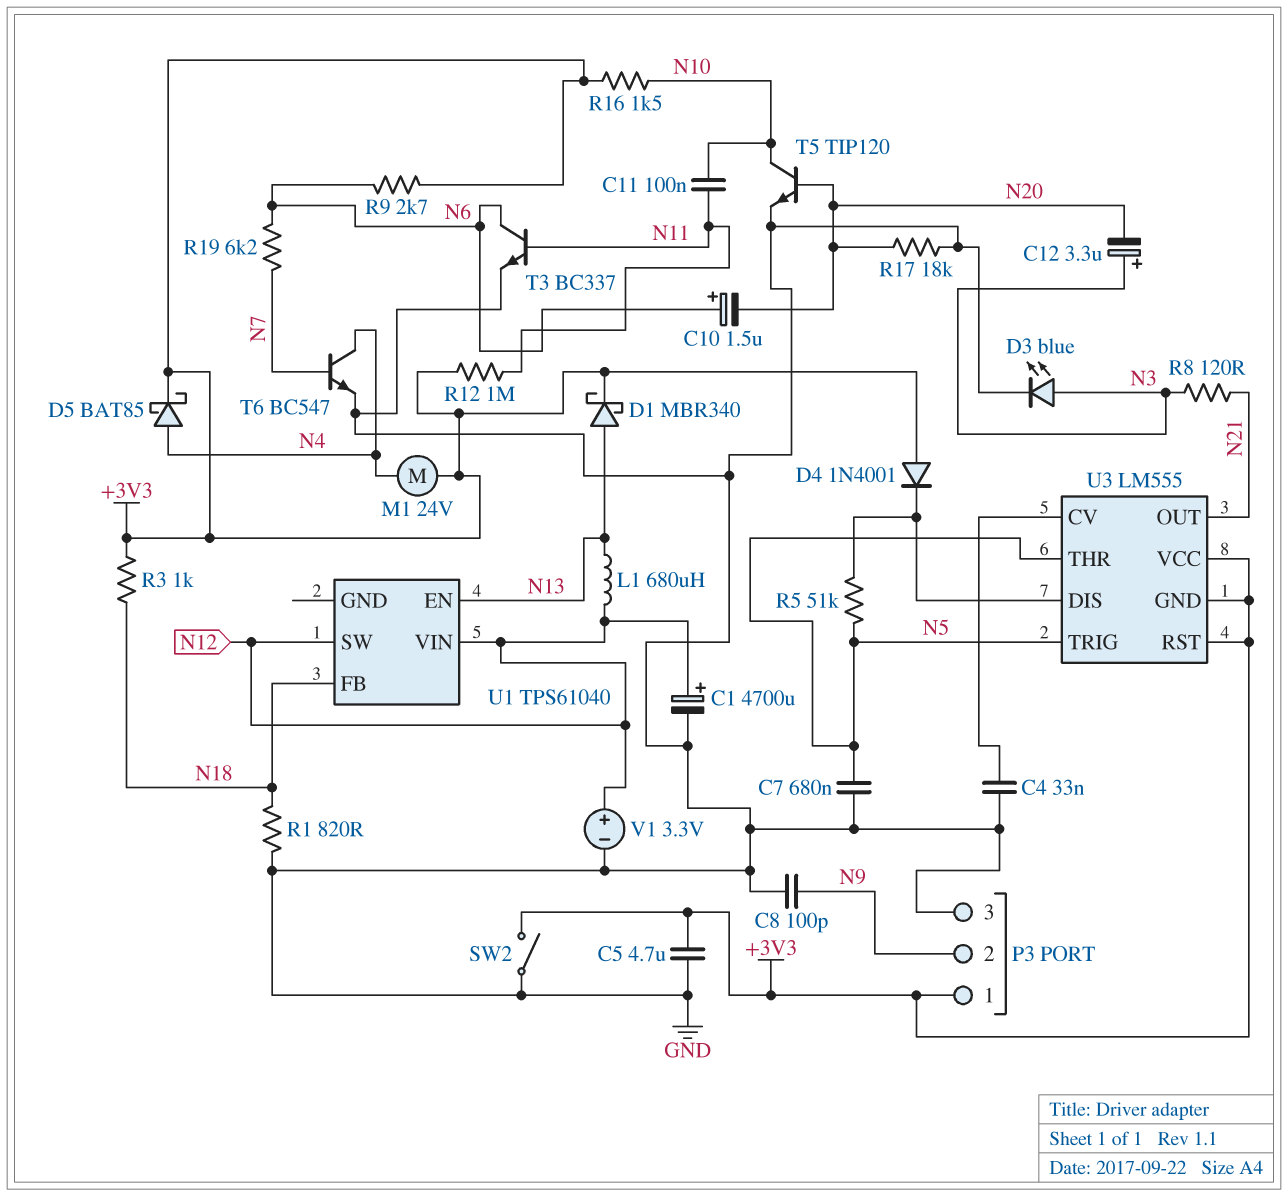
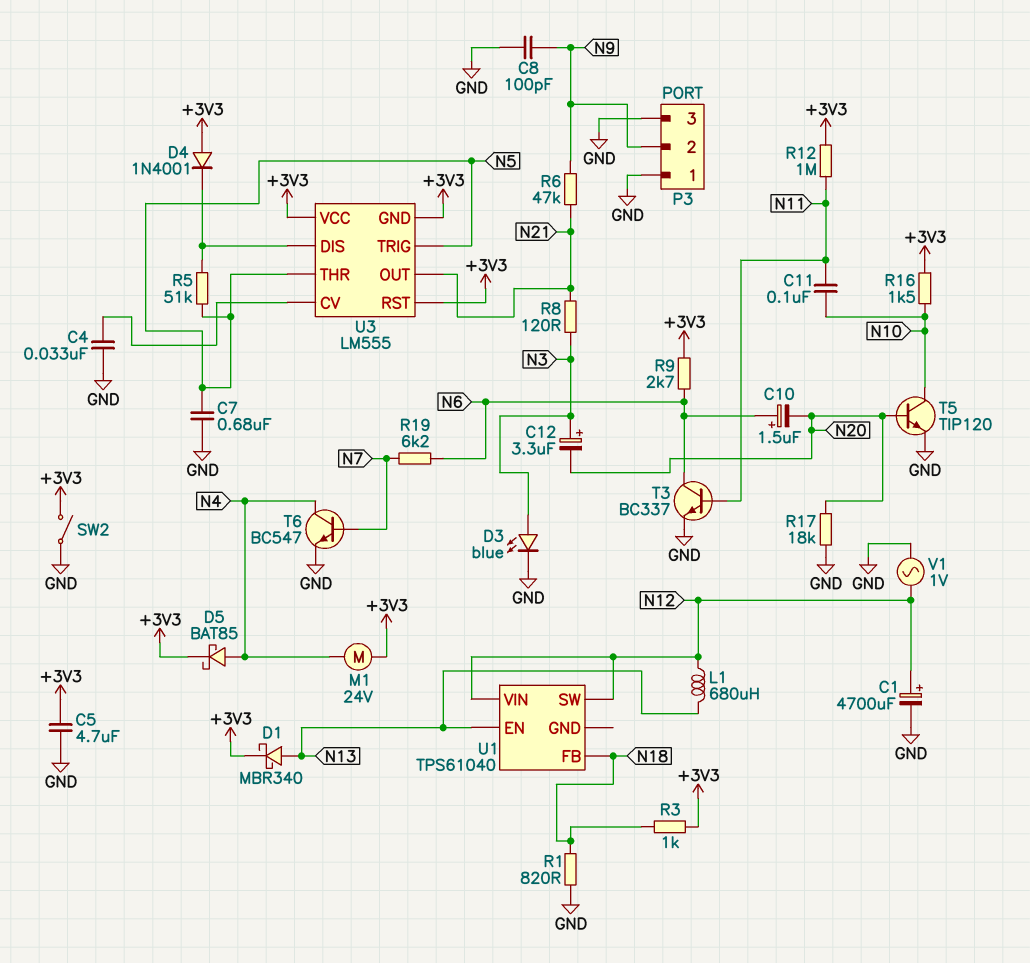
P3 pin 1: +3V3 -> GND
R6: none -> 47k (N9, N21)
V1: 3.3V (plus N12, minus GND) -> AC 1V (GND, N12)

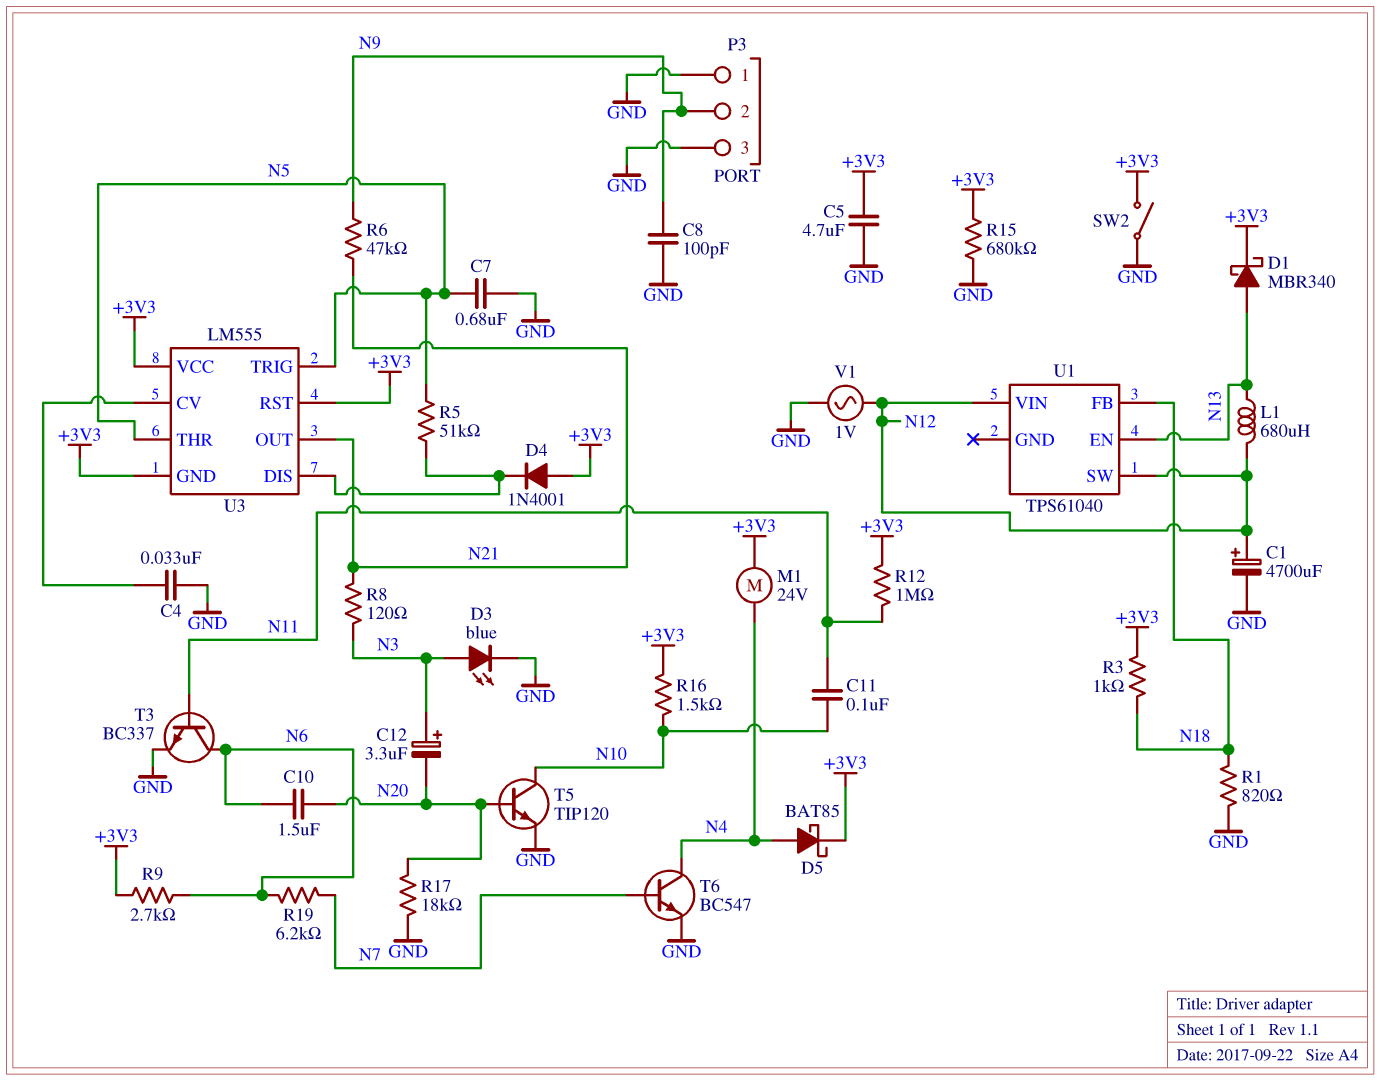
C10: 1.5uF (plus N6, minus N20) -> 1.5uF (N6, N20)
R15: none -> 680k (+3V3, GND)

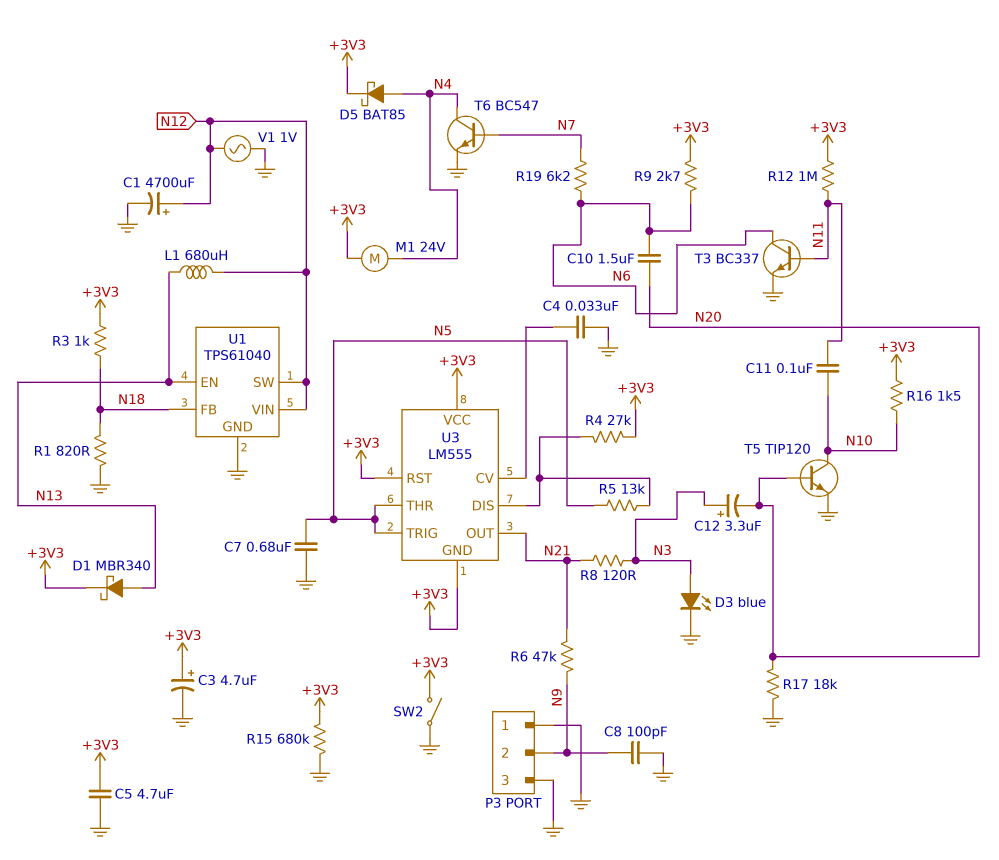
C3: none -> 4.7uF (plus +3V3, minus GND)
D4: diode 1N4001 (A +3V3, K U3/DIS) -> none
R4: none -> 27k (+3V3, U3/DIS)
R5: 51k (N5, U3/DIS) -> 13k (N5, U3/DIS)
U1 pin GND: none -> GND

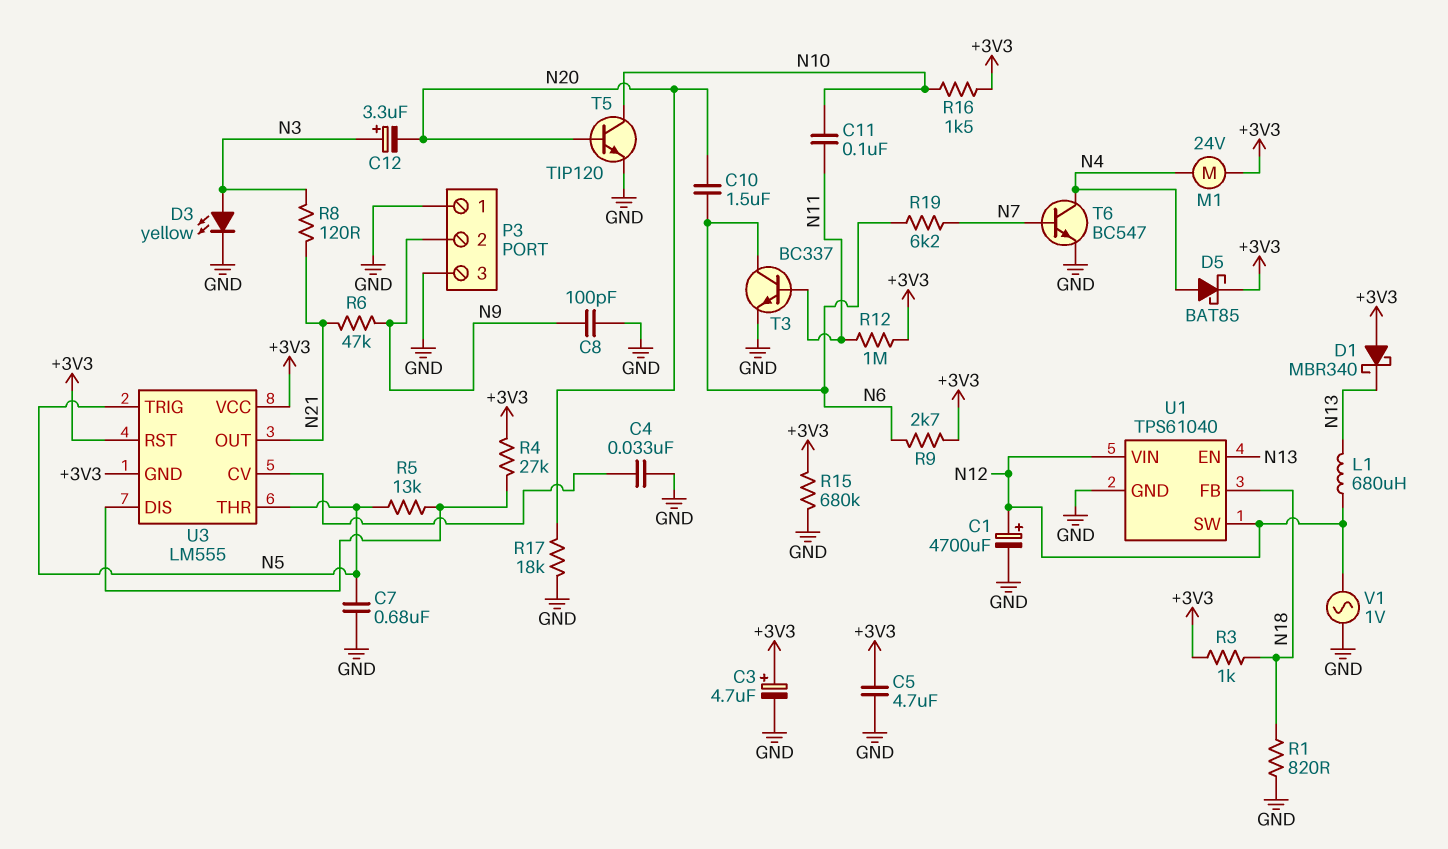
D1: schottky MBR340 (A N13, K +3V3) -> schottky MBR340 (A +3V3, K N13)
D3: LED blue (A N3, K GND) -> LED yellow (A N3, K GND)
SW2: switch (+3V3, GND) -> none

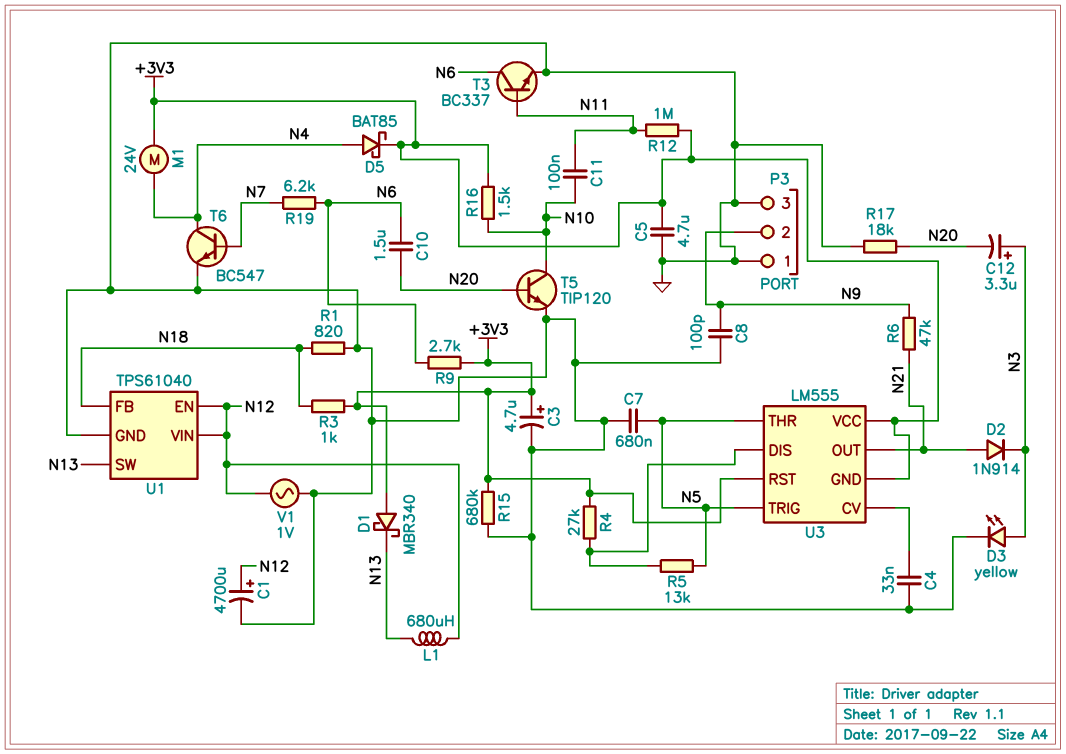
D2: none -> diode 1N914 (A N21, K N3)
R8: 120 (N3, N21) -> none
U1 pin EN: N13 -> N12
U1 pin SW: N12 -> N13

